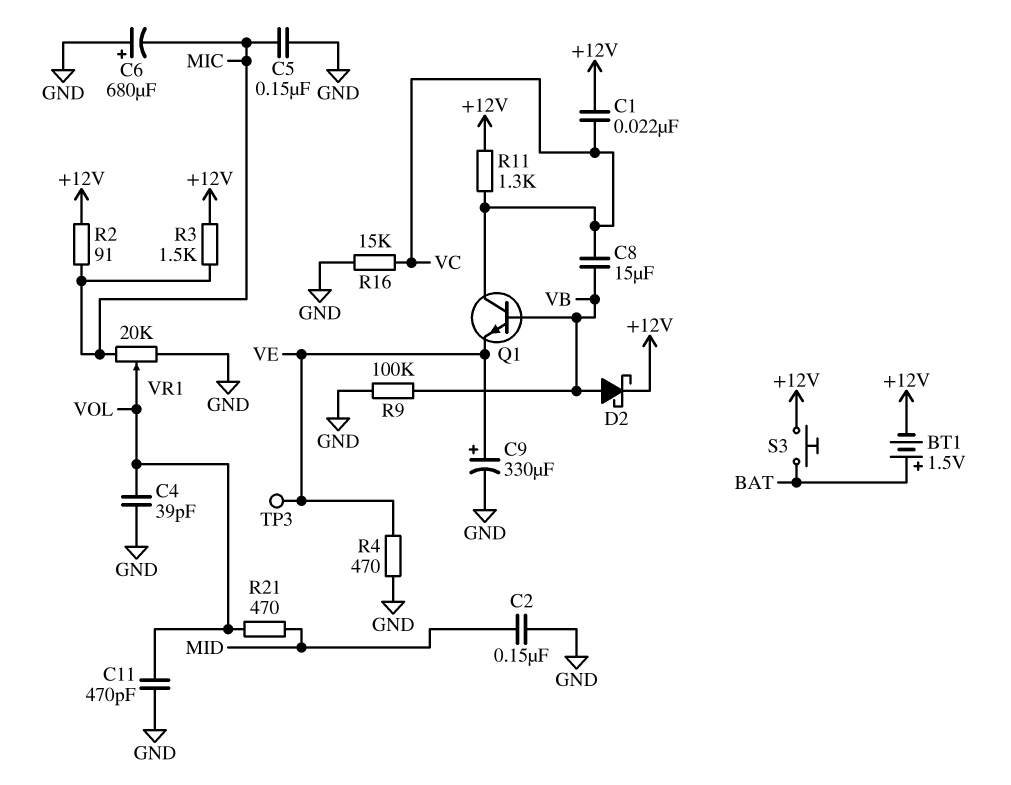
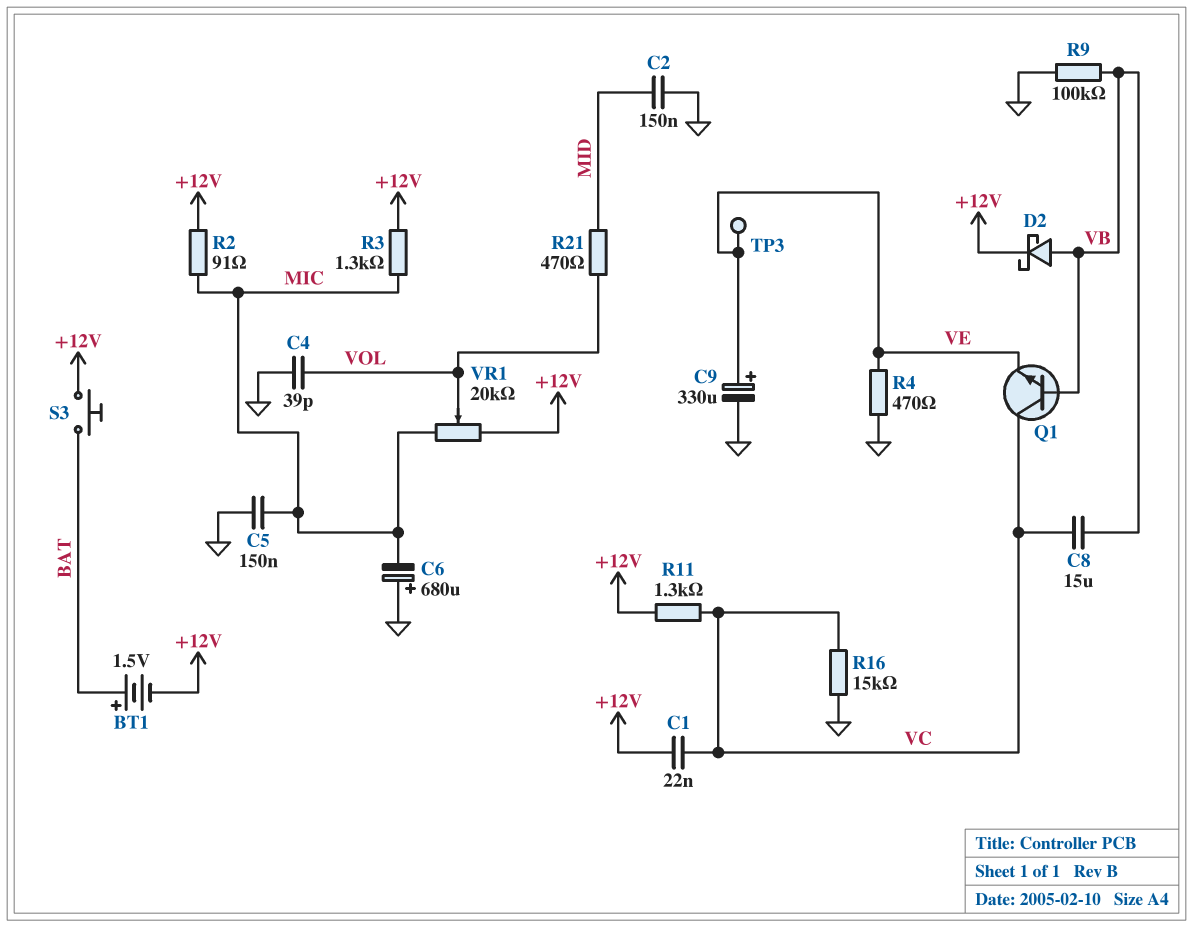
C11: 470pF (GND, VOL) -> none
R3: 1.5k (+12V, MIC) -> 1.3k (+12V, MIC)
VR1: 20k (GND, MIC, wiper VOL) -> 20k (+12V, MIC, wiper VOL)

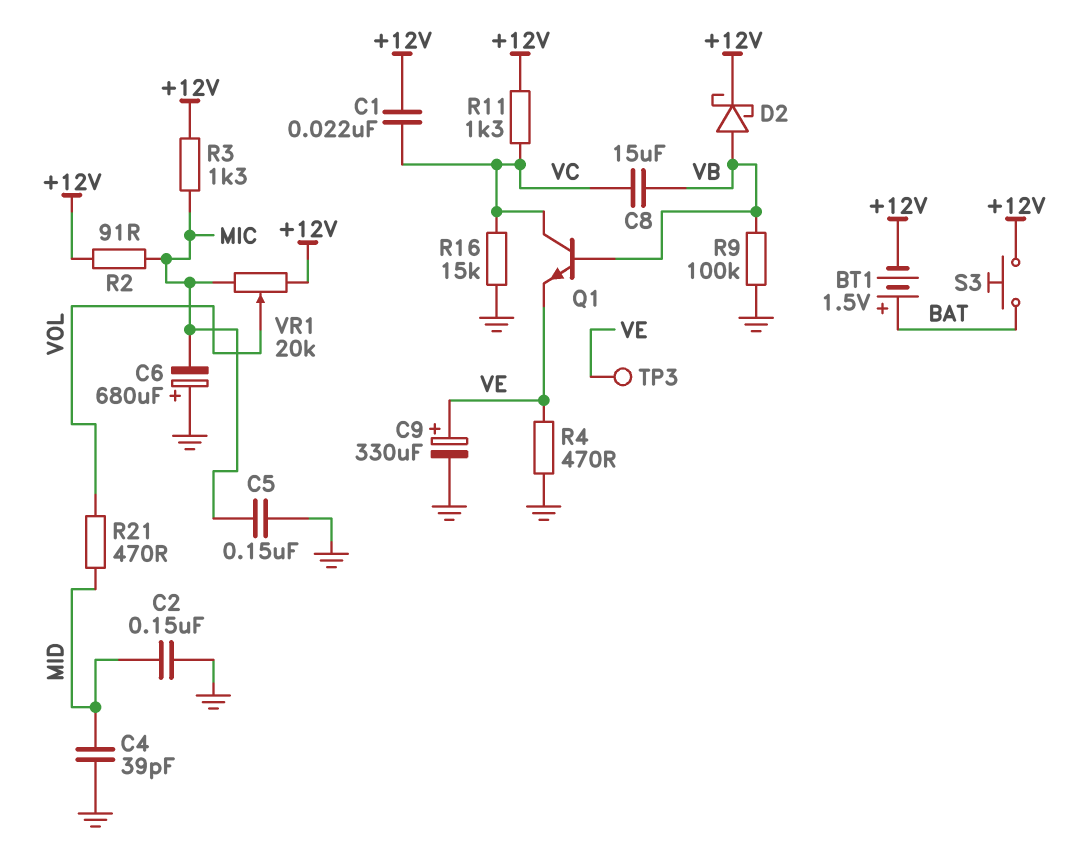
C4: 39pF (GND, VOL) -> 39pF (GND, MID)

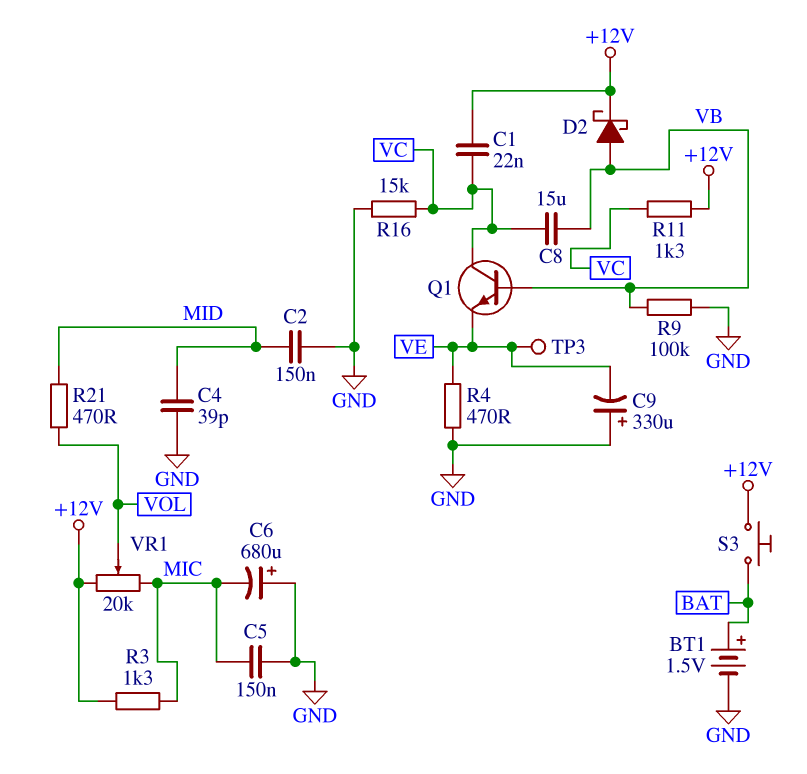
BT1: 1.5V (plus BAT, minus +12V) -> 1.5V (plus BAT, minus GND)
C9: 330uF (plus VE, minus GND) -> 330uF (plus GND, minus VE)
R2: 91 (+12V, MIC) -> none

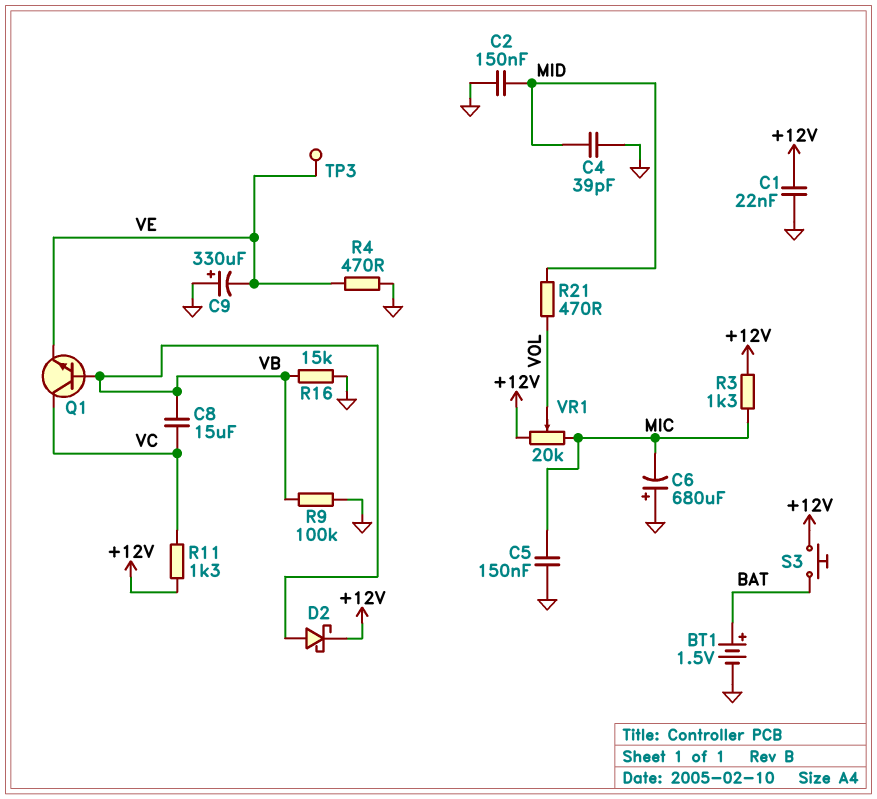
C1: 22nF (+12V, VC) -> 22nF (+12V, GND)
R16: 15k (GND, VC) -> 15k (GND, VB)

